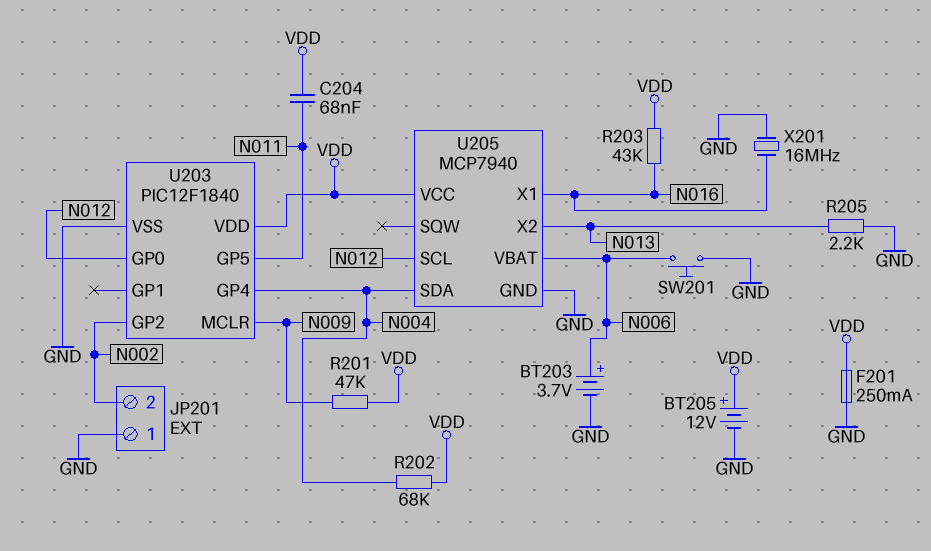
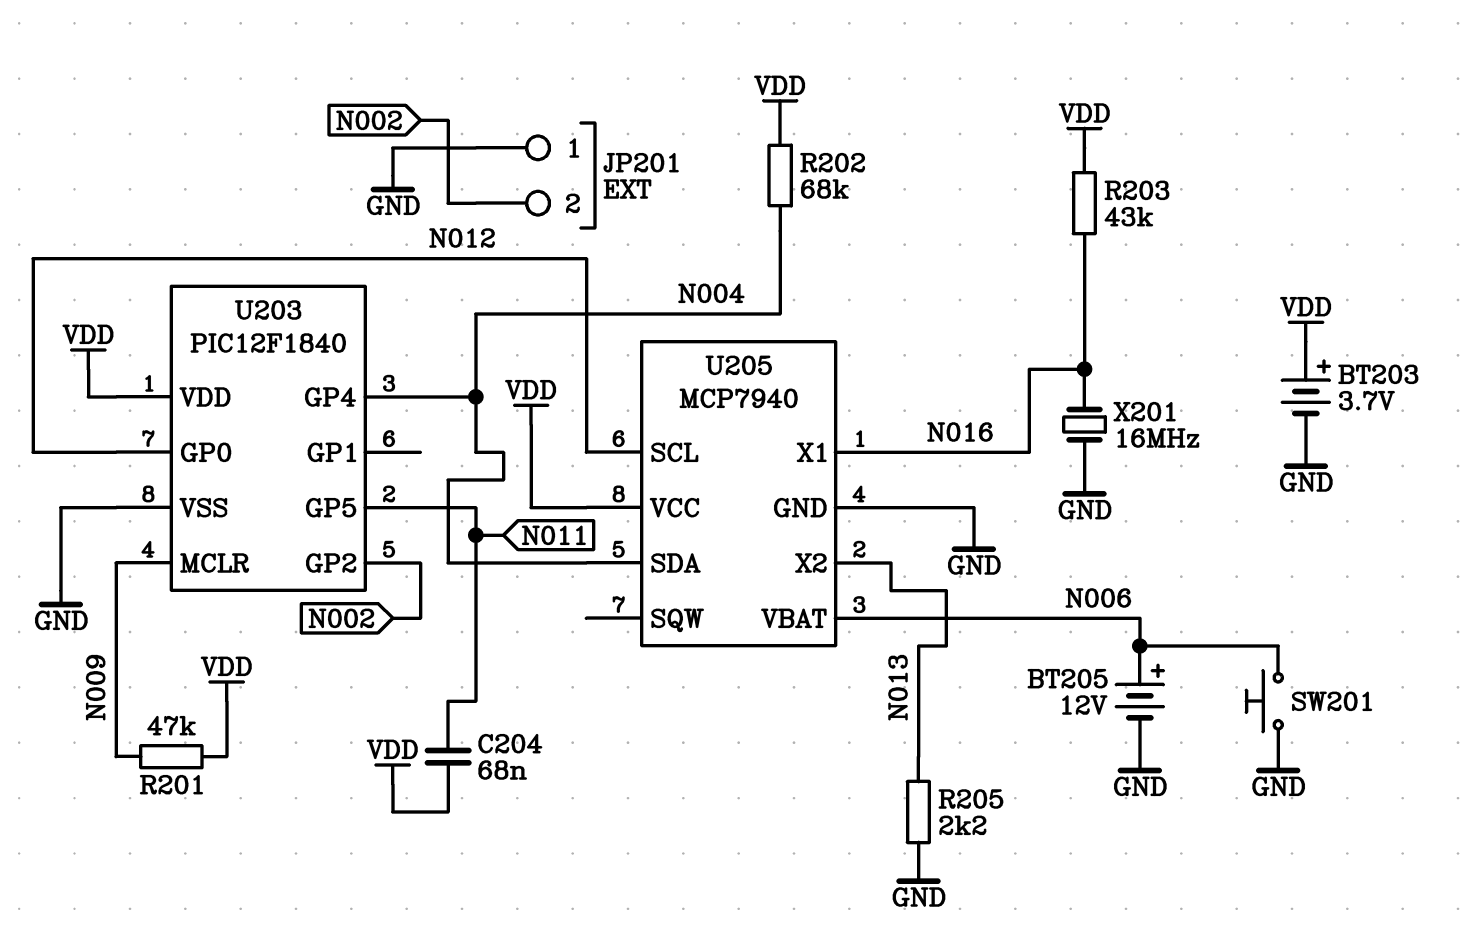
BT203: 3.7V (plus N006, minus GND) -> 3.7V (plus VDD, minus GND)
BT205: 12V (plus VDD, minus GND) -> 12V (plus N006, minus GND)
F201: 250mA (GND, VDD) -> none

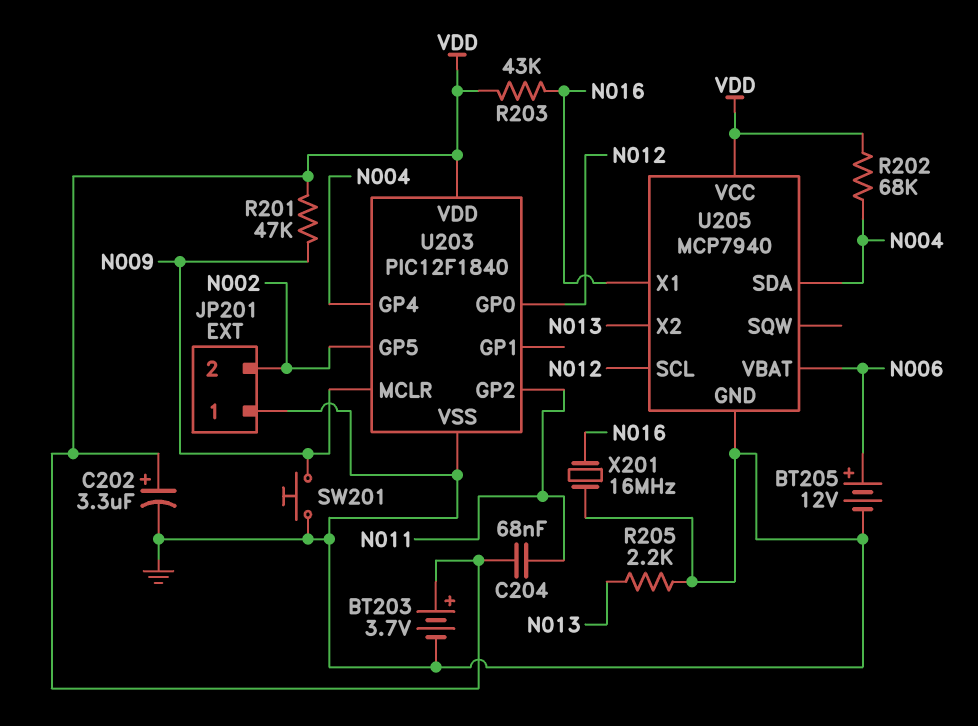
C202: none -> 3.3uF (plus VDD, minus GND)
SW201: button (GND, N006) -> button (GND, N009)
U203 pin GP2: N002 -> N011
U203 pin GP5: N011 -> N002

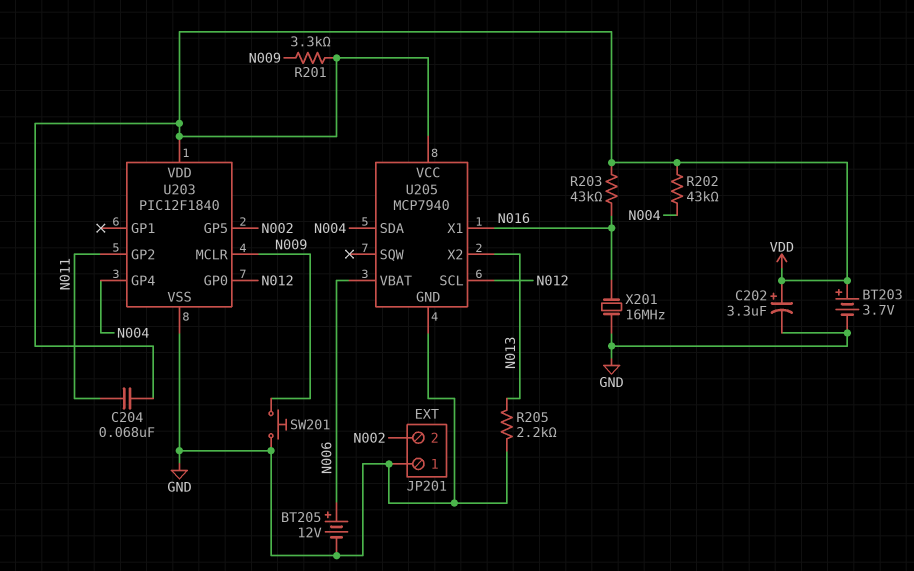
R201: 47k (N009, VDD) -> 3.3k (N009, VDD)
R202: 68k (N004, VDD) -> 43k (N004, VDD)

